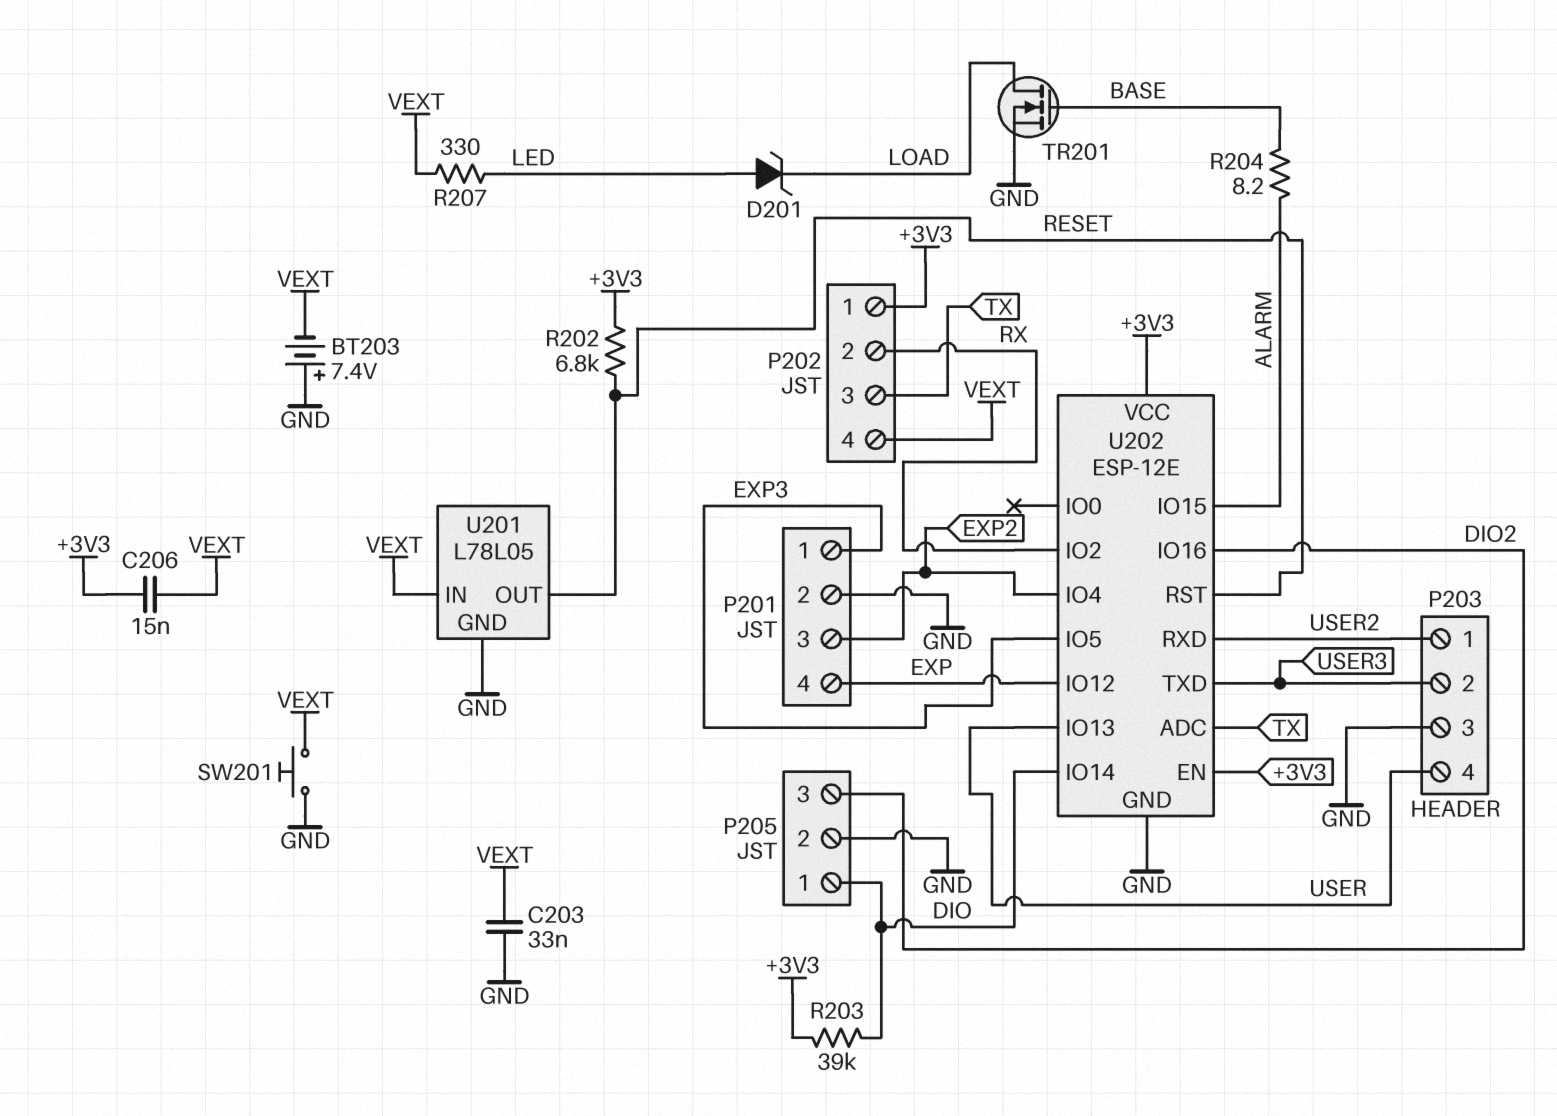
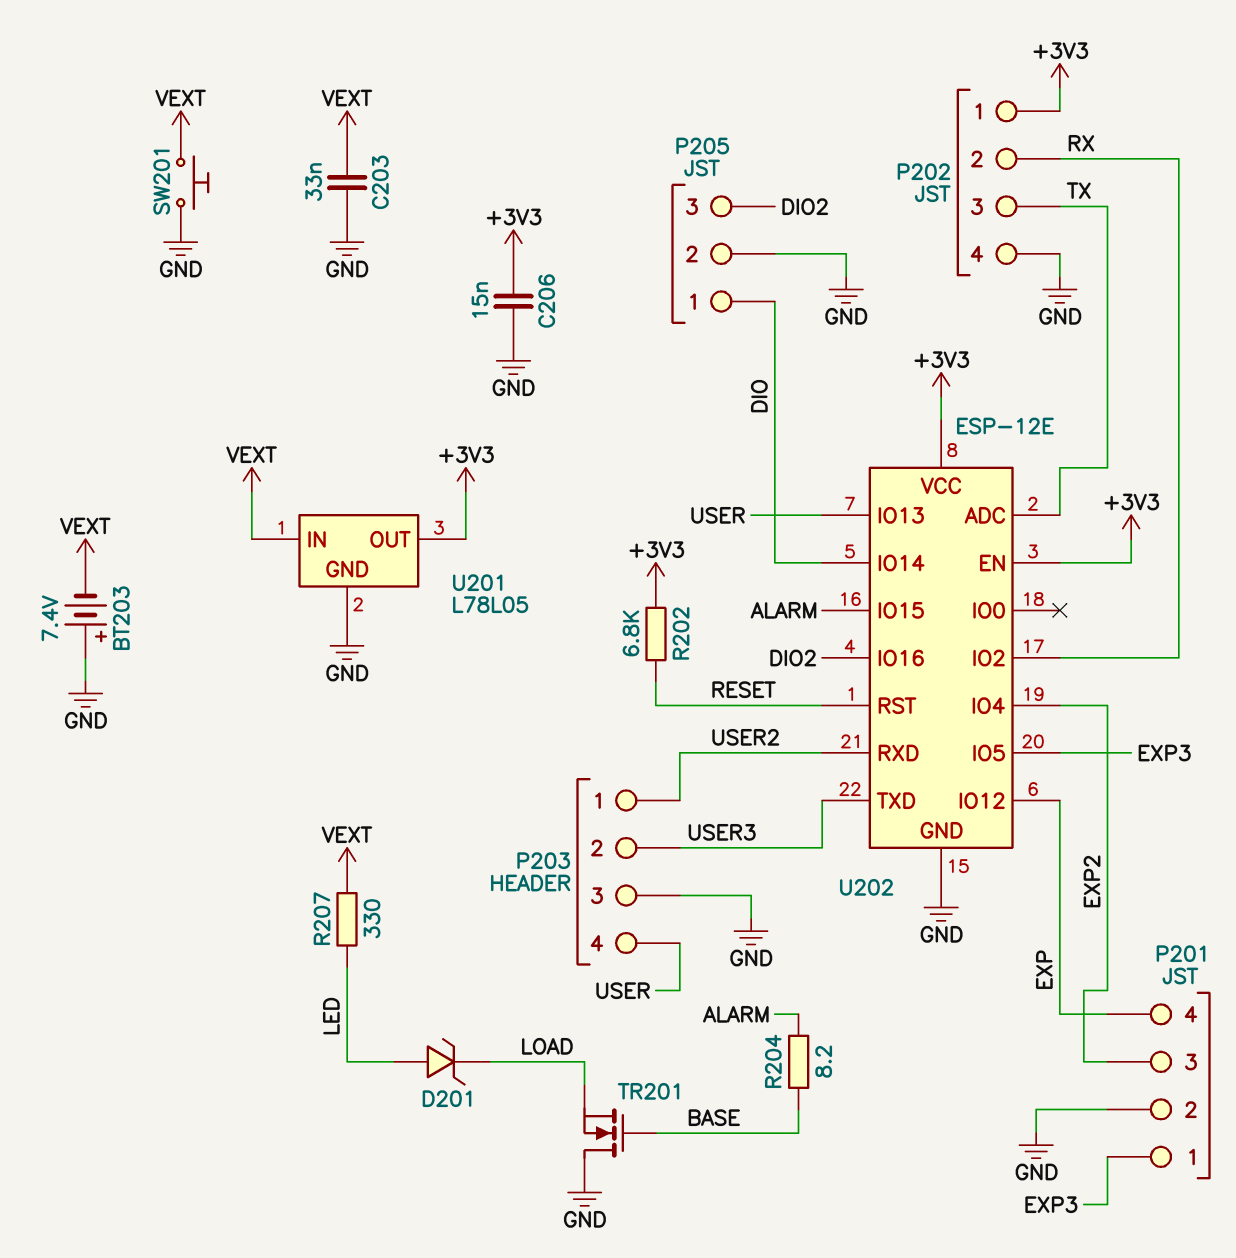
C206: 15nF (+3V3, VEXT) -> 15nF (+3V3, GND)
P202 pin 4: VEXT -> GND
R203: 39k (+3V3, DIO) -> none
TR201: NMOS (G BASE, D LOAD, S GND) -> NMOS (G BASE, D GND, S LOAD)
U201 pin OUT: RESET -> +3V3

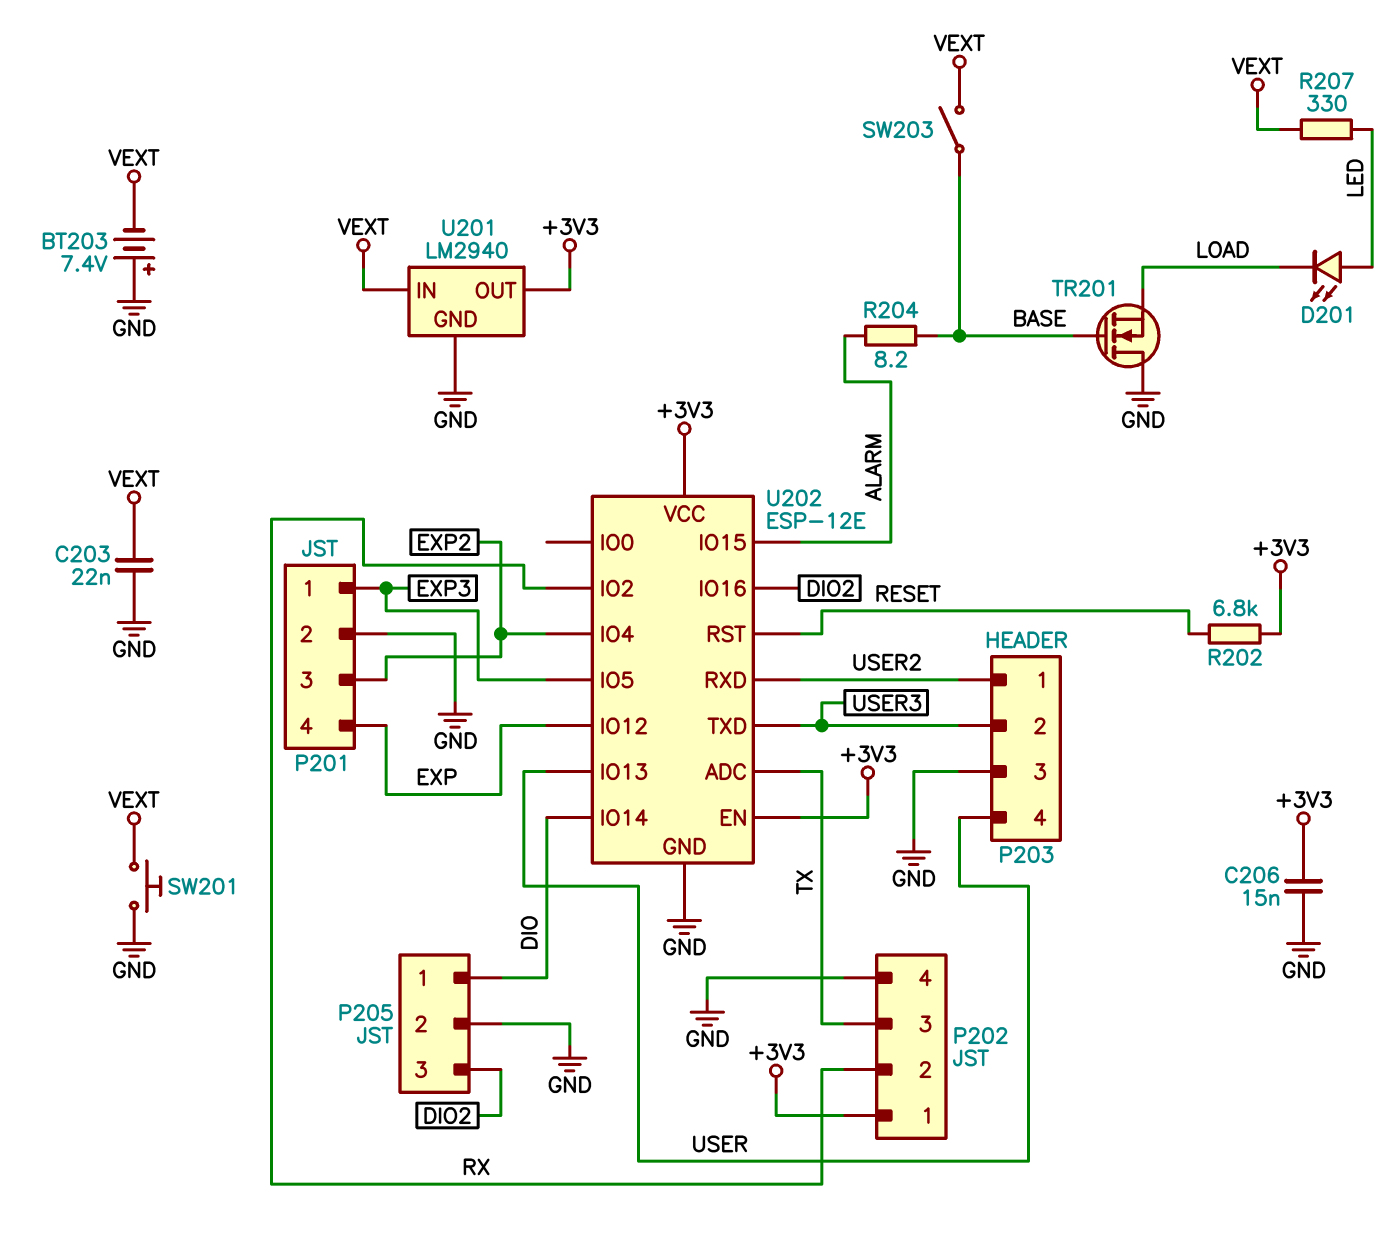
C203: 33nF (GND, VEXT) -> 22nF (GND, VEXT)
D201: zener (A LED, K LOAD) -> LED (A LED, K LOAD)
SW203: none -> switch (BASE, VEXT)
U201: L78L05 -> LM2940

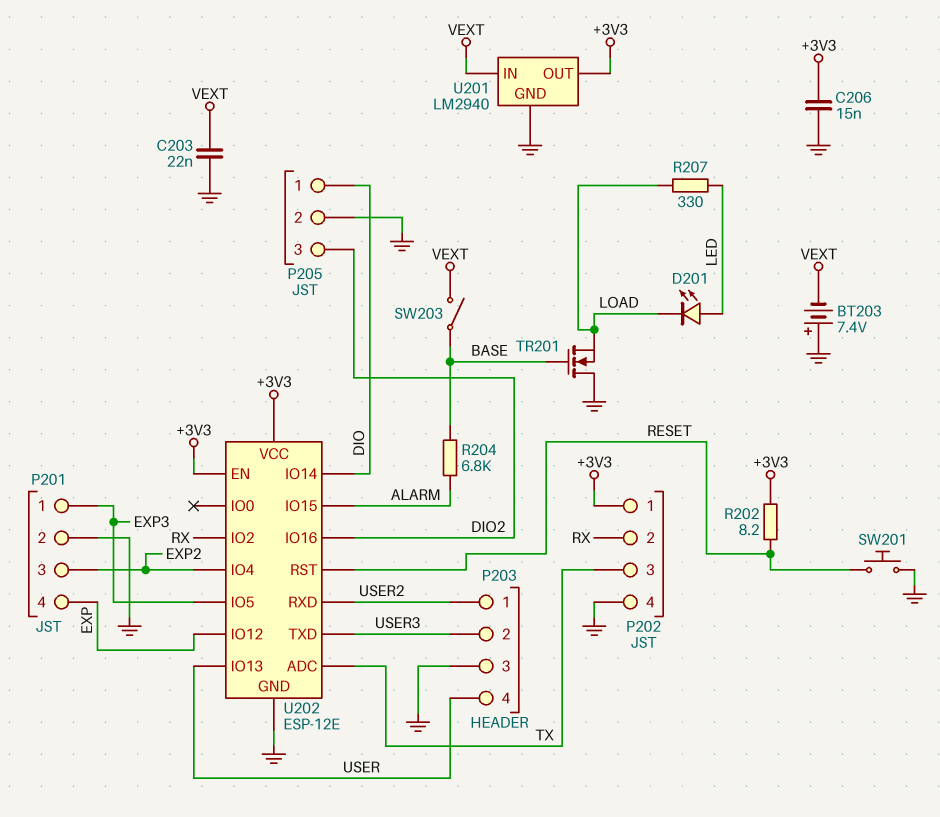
R202: 6.8k (+3V3, RESET) -> 8.2 (+3V3, RESET)
R204: 8.2 (ALARM, BASE) -> 6.8k (ALARM, BASE)
R207: 330 (LED, VEXT) -> 330 (LED, LOAD)
SW201: button (GND, VEXT) -> button (GND, RESET)

